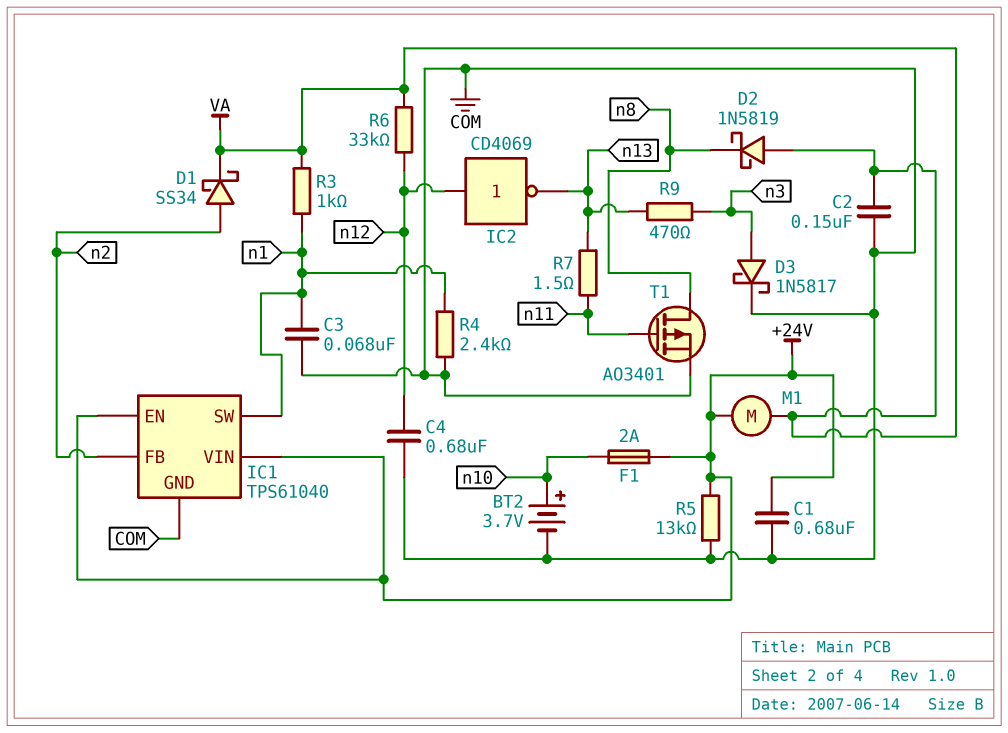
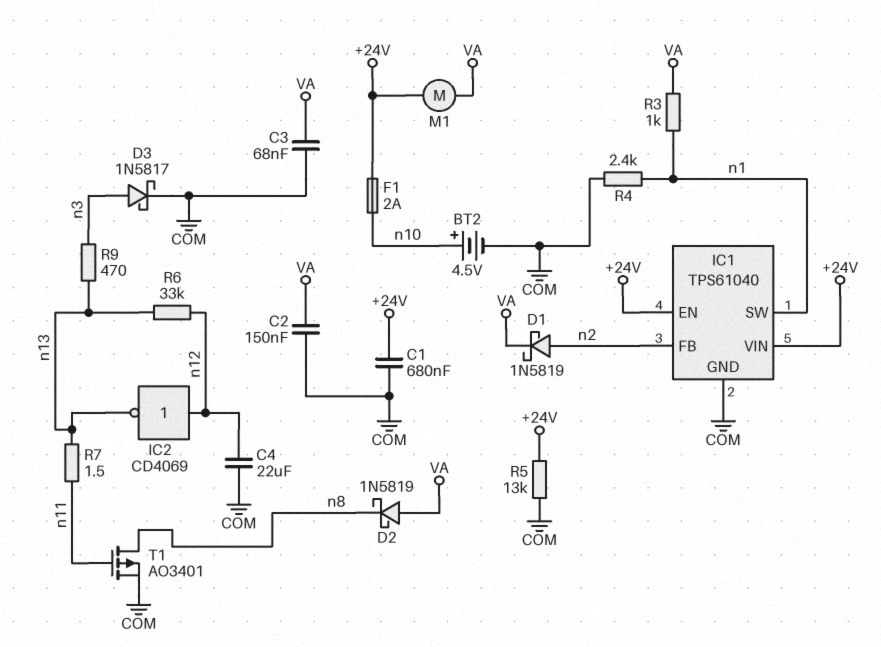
BT2: 3.7V (plus n10, minus COM) -> 4.5V (plus n10, minus COM)
C3: 68nF (COM, n1) -> 68nF (COM, VA)
C4: 680nF (COM, n12) -> 22uF (COM, n12)
D1: schottky SS34 (A n2, K VA) -> schottky 1N5819 (A n2, K VA)
R6: 33k (VA, n12) -> 33k (n12, n13)

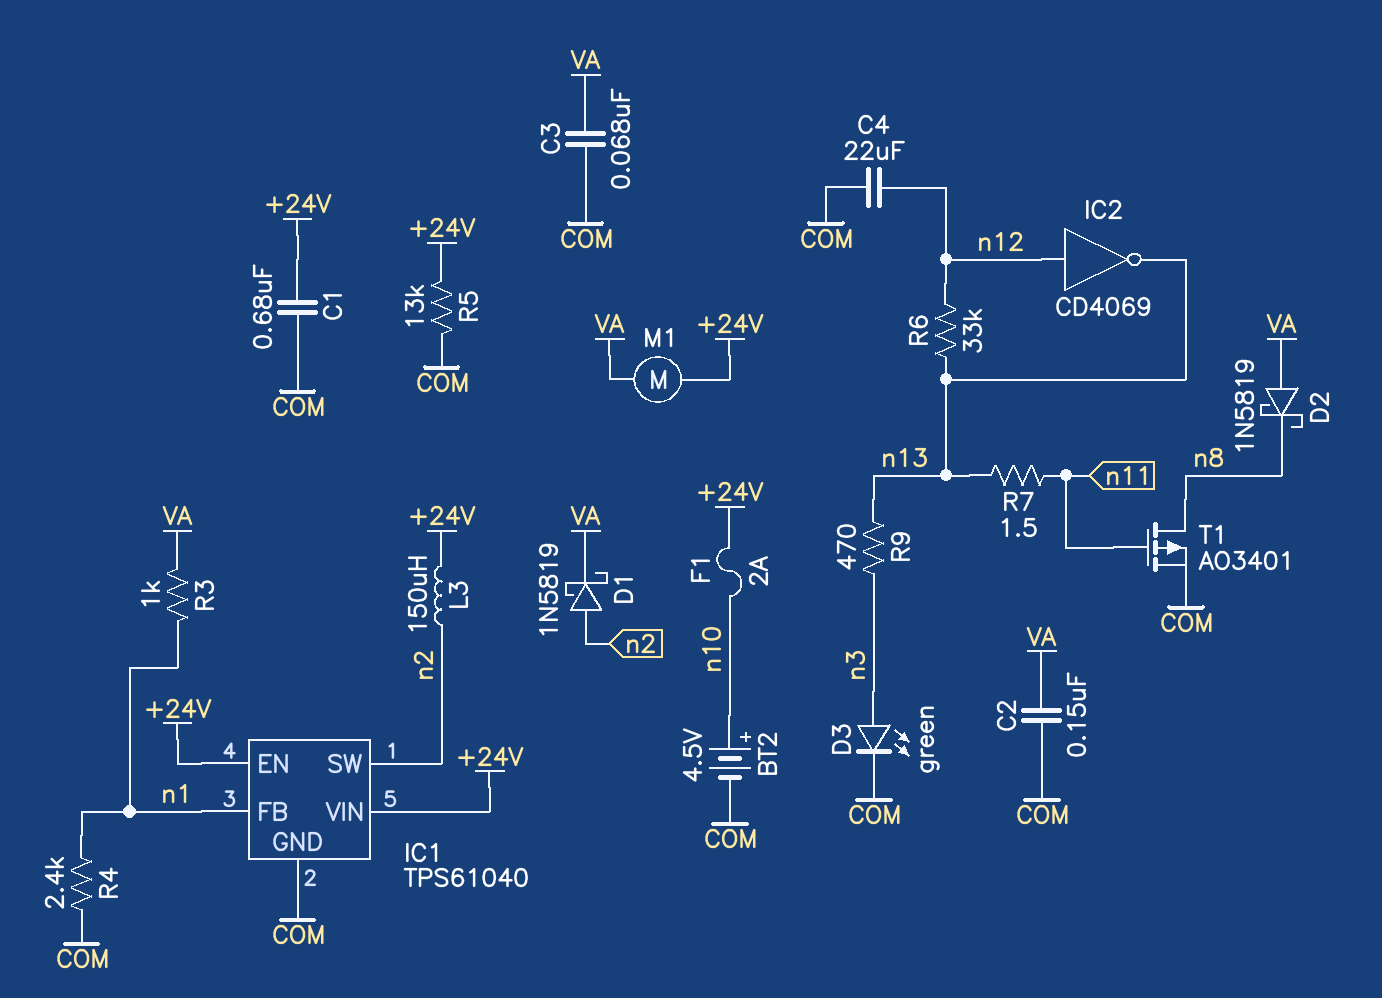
D3: schottky 1N5817 (A n3, K COM) -> LED green (A n3, K COM)
IC1 pin FB: n2 -> n1
IC1 pin SW: n1 -> n2
L3: none -> 150uH (+24V, n2)

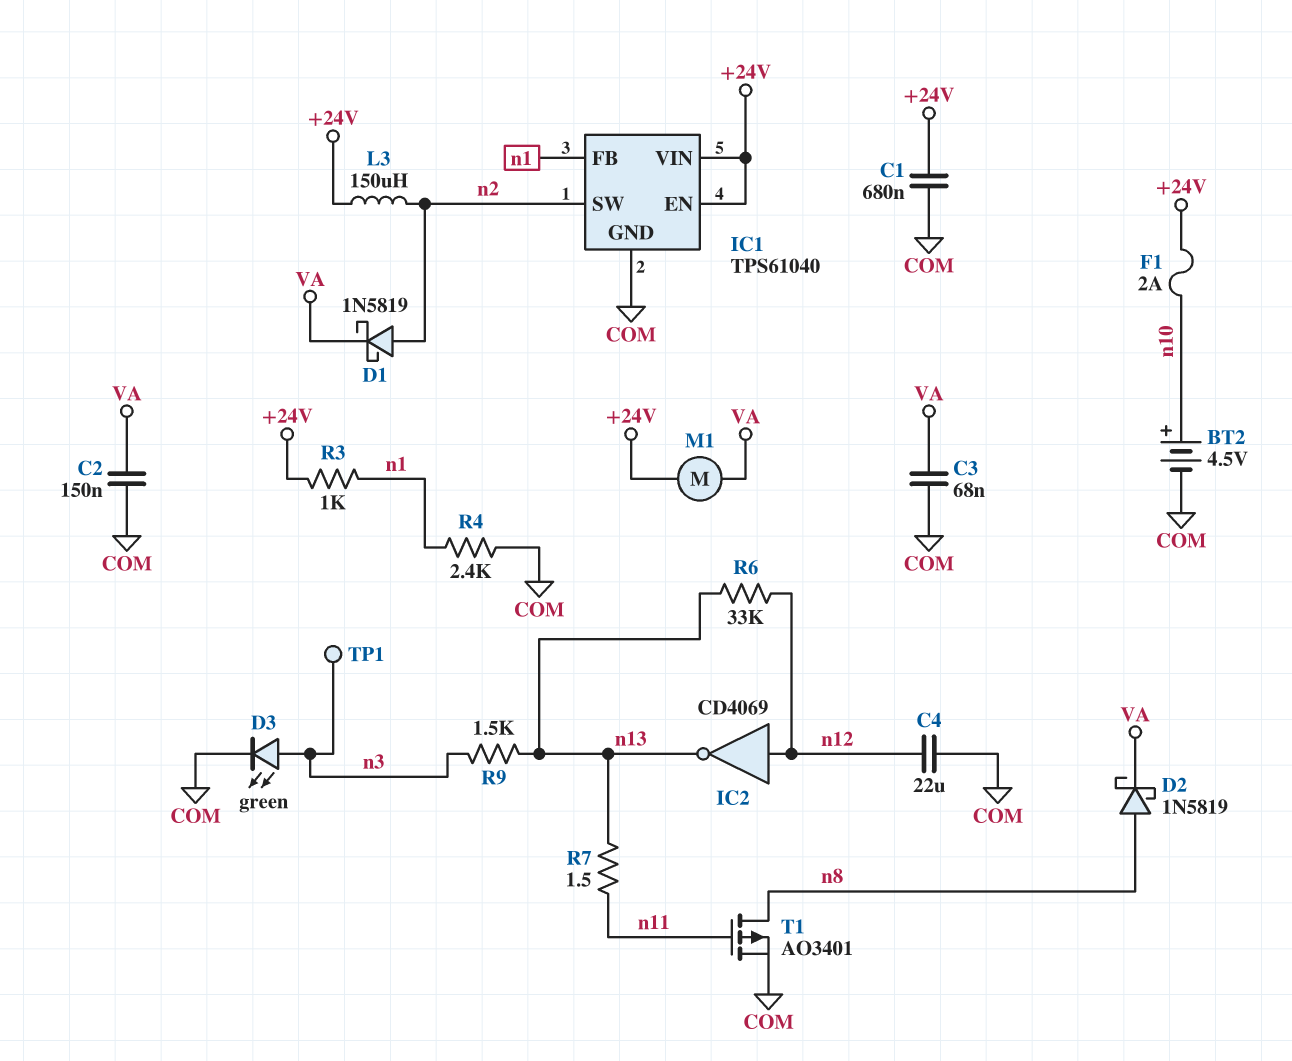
D2: schottky 1N5819 (A VA, K n8) -> schottky 1N5819 (A n8, K VA)
R3: 1k (VA, n1) -> 1k (+24V, n1)
R5: 13k (+24V, COM) -> none
R9: 470 (n3, n13) -> 1.5k (n3, n13)
TP1: none -> test point (n3)

